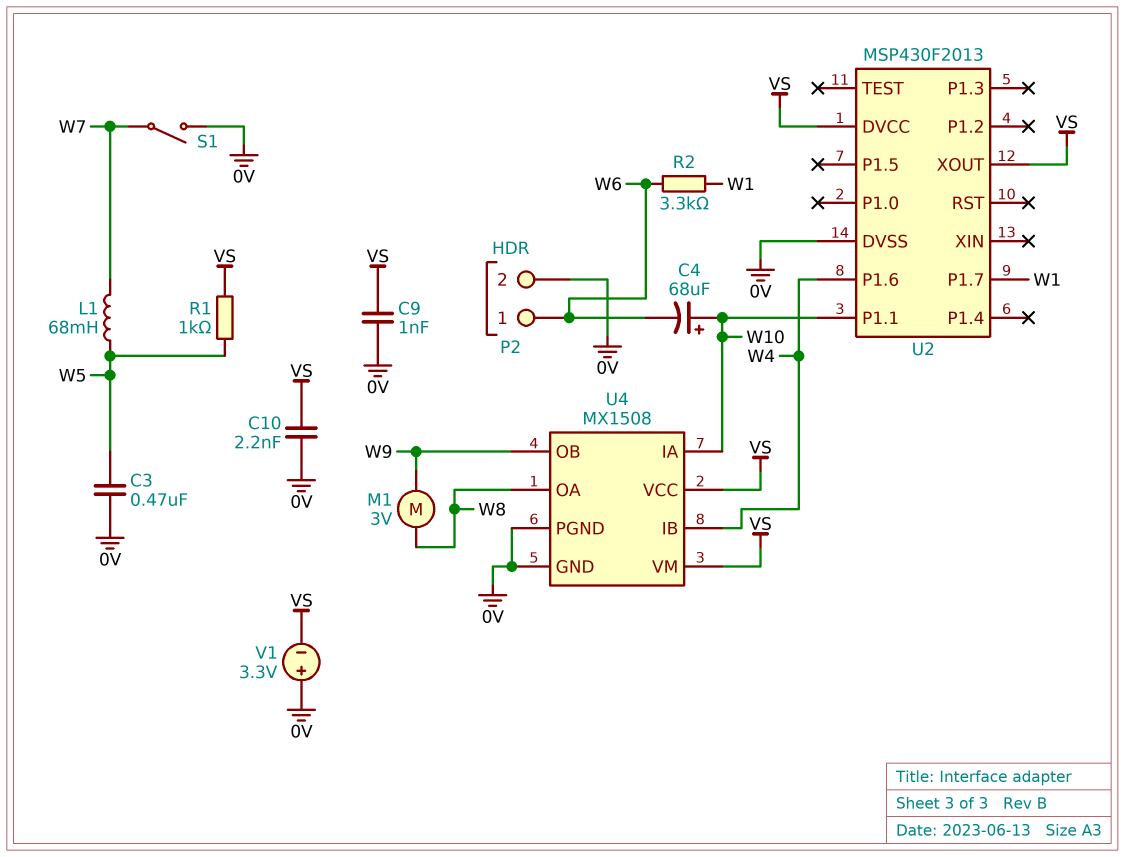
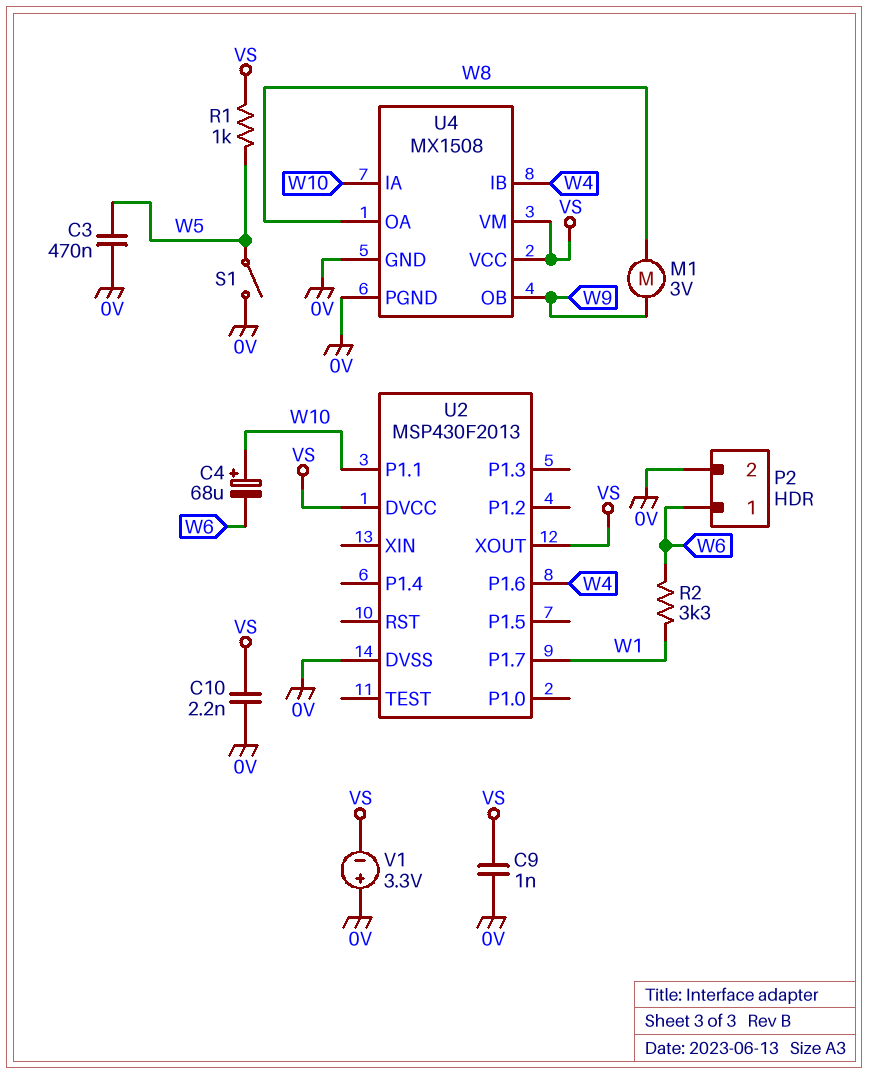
L1: 68mH (W5, W7) -> none
S1: switch (0V, W7) -> switch (0V, W5)

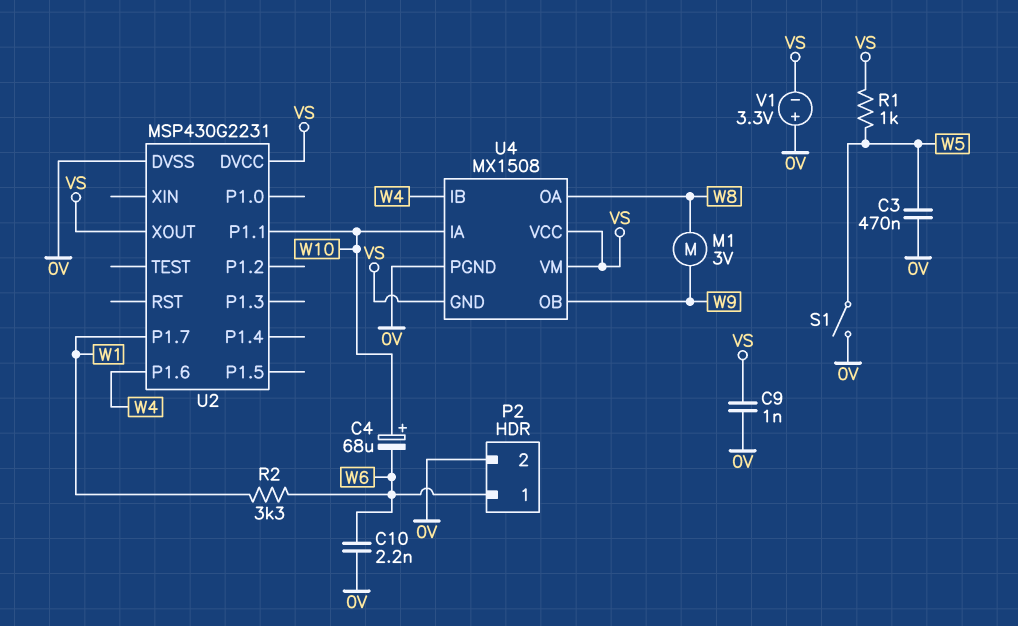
C10: 2.2nF (0V, VS) -> 2.2nF (0V, W6)
U2: MSP430F2013 -> MSP430G2231
U4 pin GND: 0V -> VS

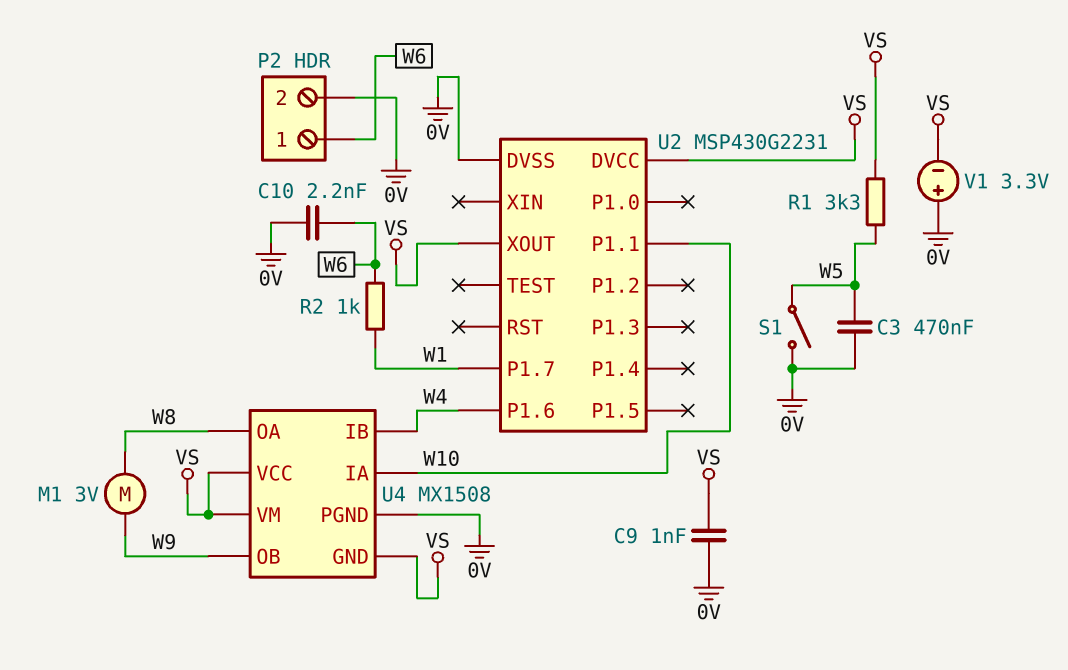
C4: 68uF (plus W10, minus W6) -> none
R1: 1k (VS, W5) -> 3.3k (VS, W5)
R2: 3.3k (W1, W6) -> 1k (W1, W6)

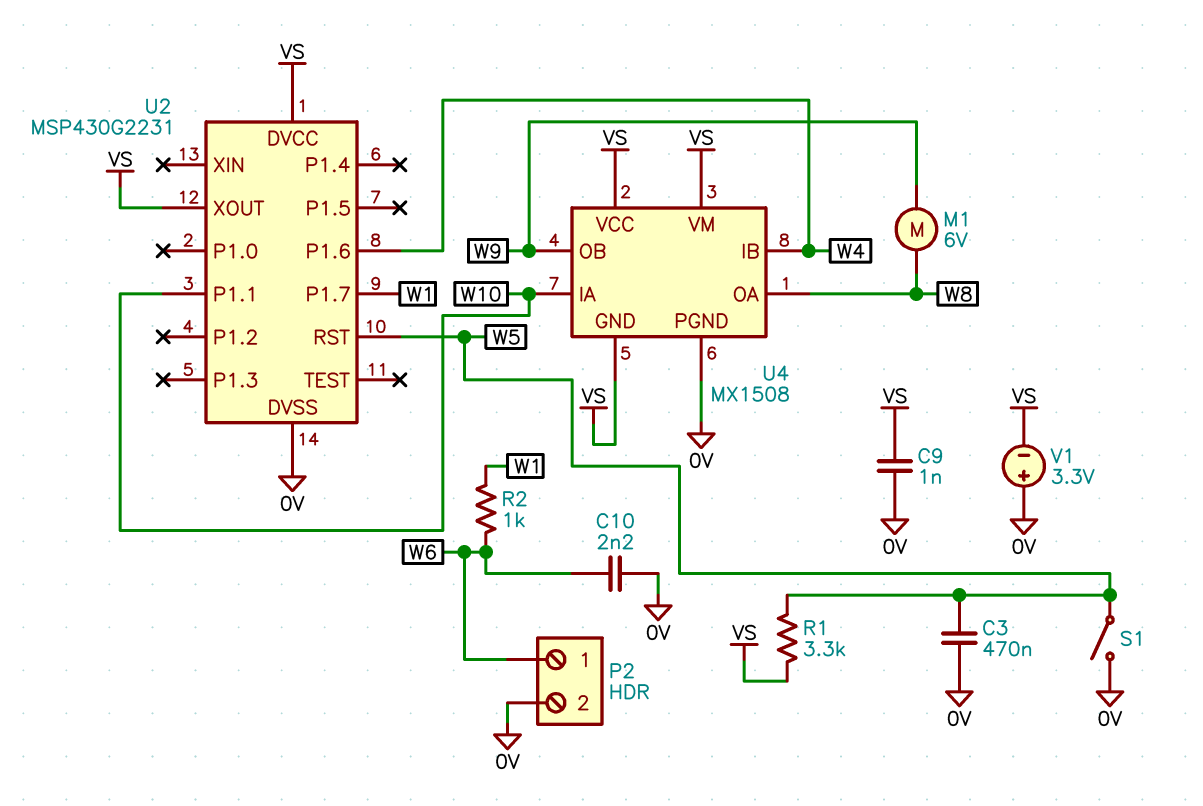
M1: motor 3V (W8, W9) -> motor 6V (W8, W9)
U2 pin RST: none -> W5

